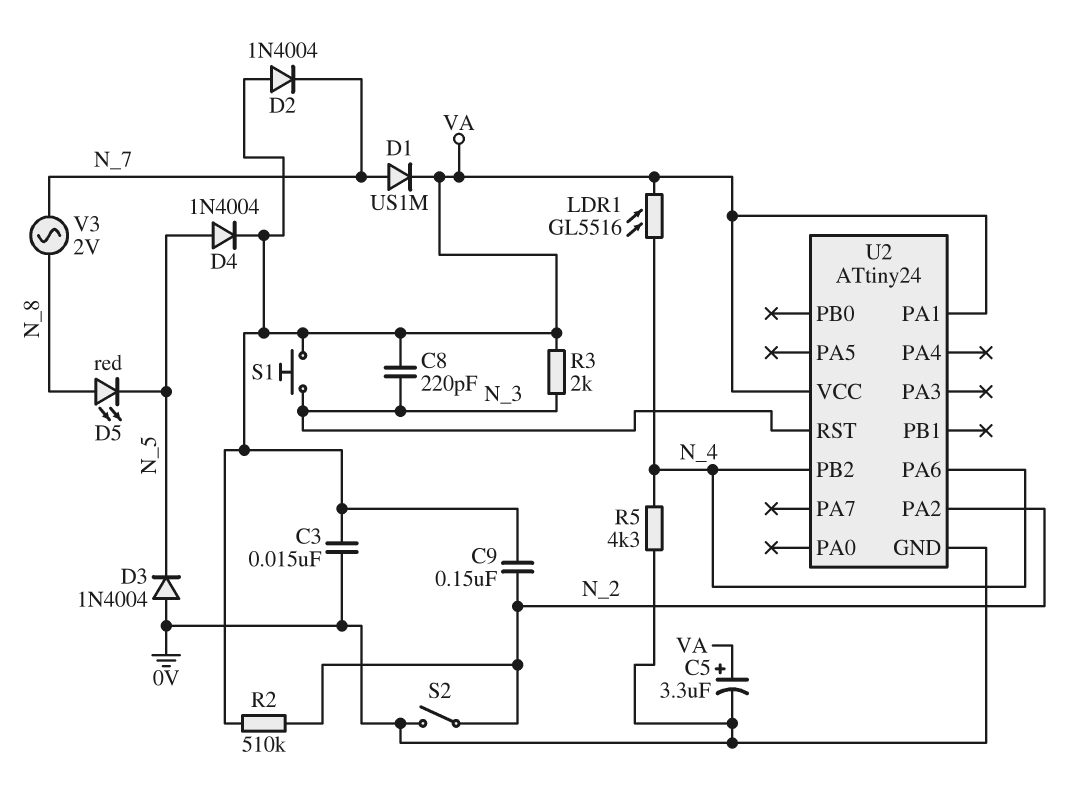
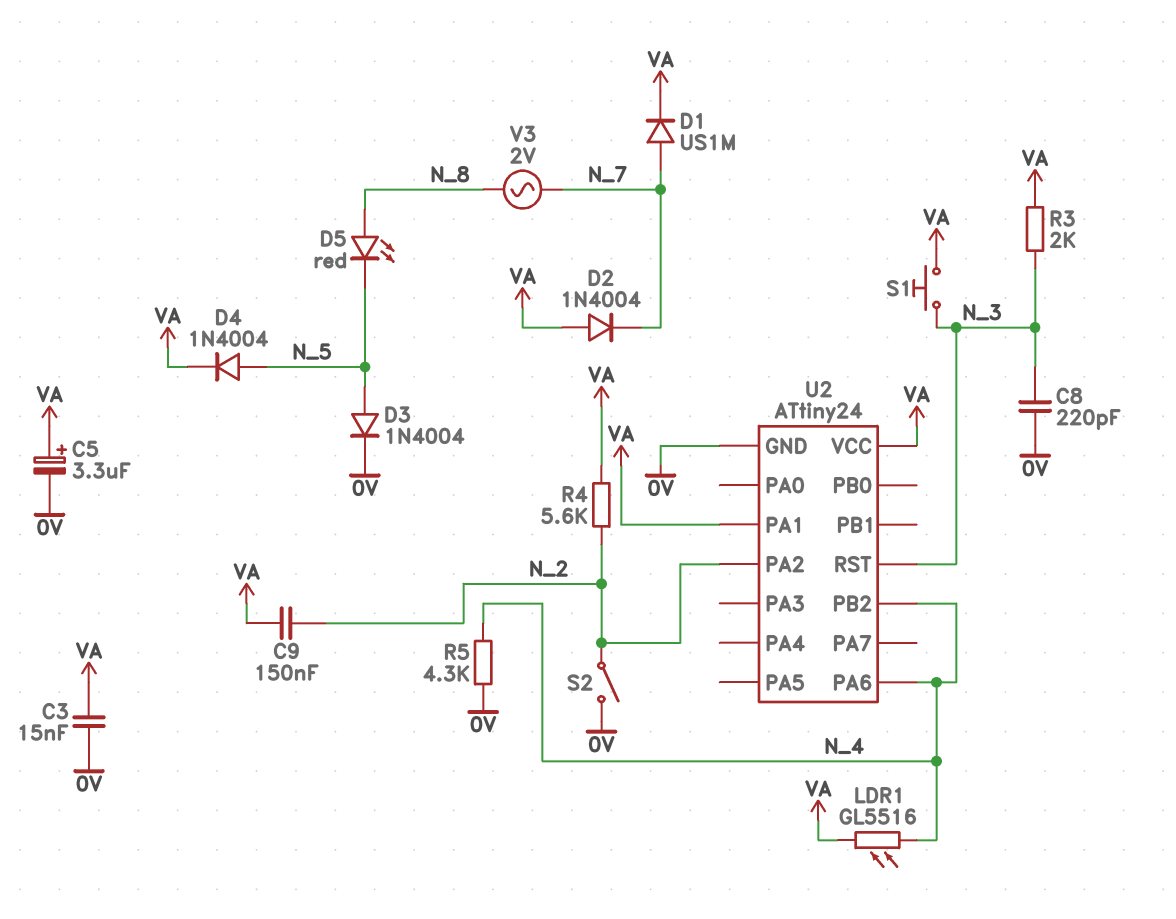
C8: 220pF (N_3, VA) -> 220pF (0V, N_3)
D3: diode 1N4004 (A 0V, K N_5) -> diode 1N4004 (A N_5, K 0V)
R2: 510k (N_2, VA) -> none
R4: none -> 5.6k (N_2, VA)

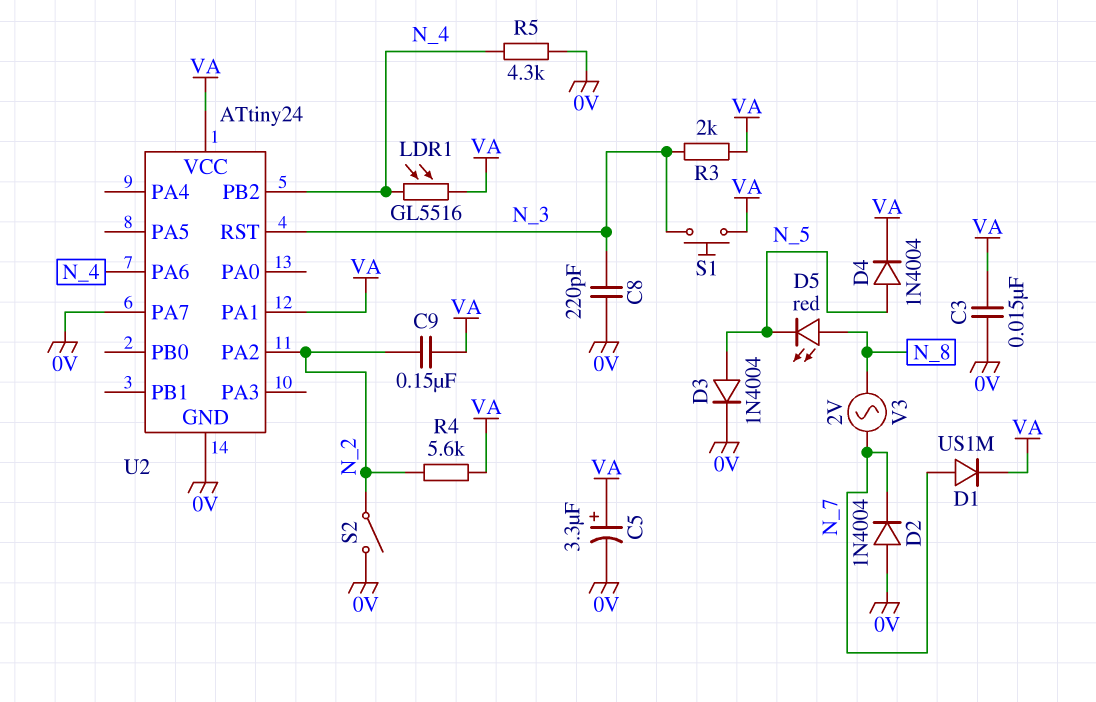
D2: diode 1N4004 (A VA, K N_7) -> diode 1N4004 (A 0V, K N_7)
U2 pin PA7: none -> 0V

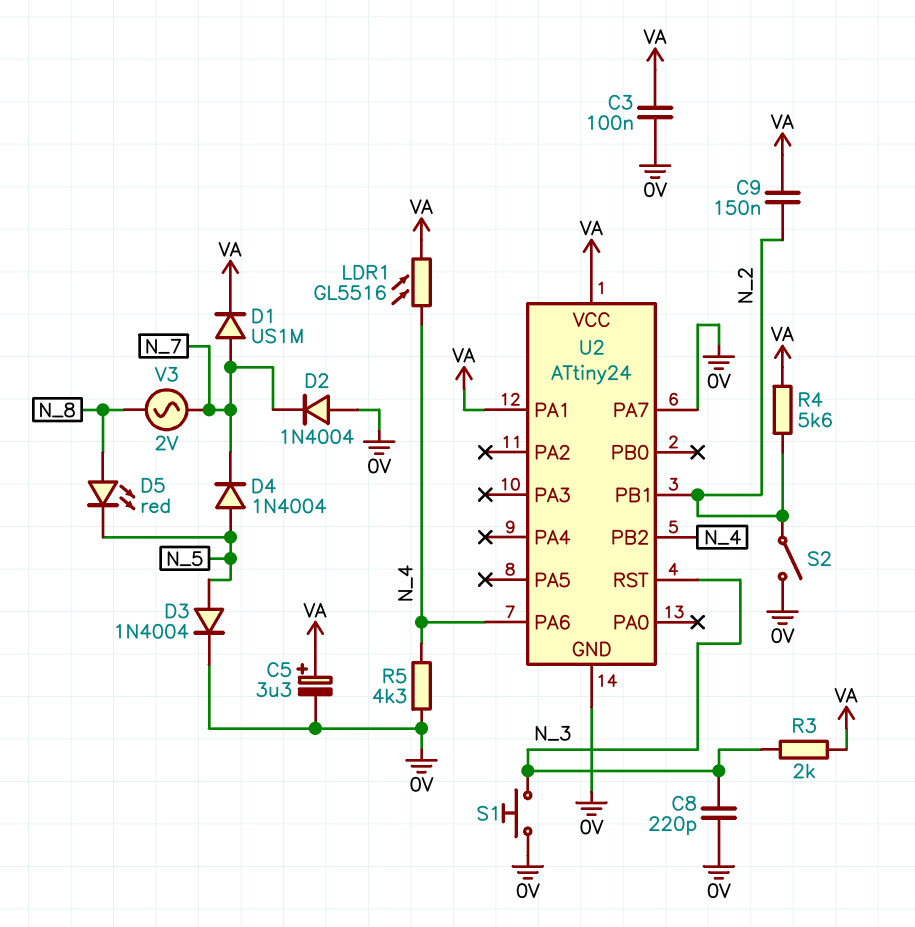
C3: 15nF (0V, VA) -> 100nF (0V, VA)
D4: diode 1N4004 (A N_5, K VA) -> diode 1N4004 (A N_5, K N_7)
S1: button (N_3, VA) -> button (0V, N_3)
U2 pin PA2: N_2 -> none
U2 pin PB1: none -> N_2

